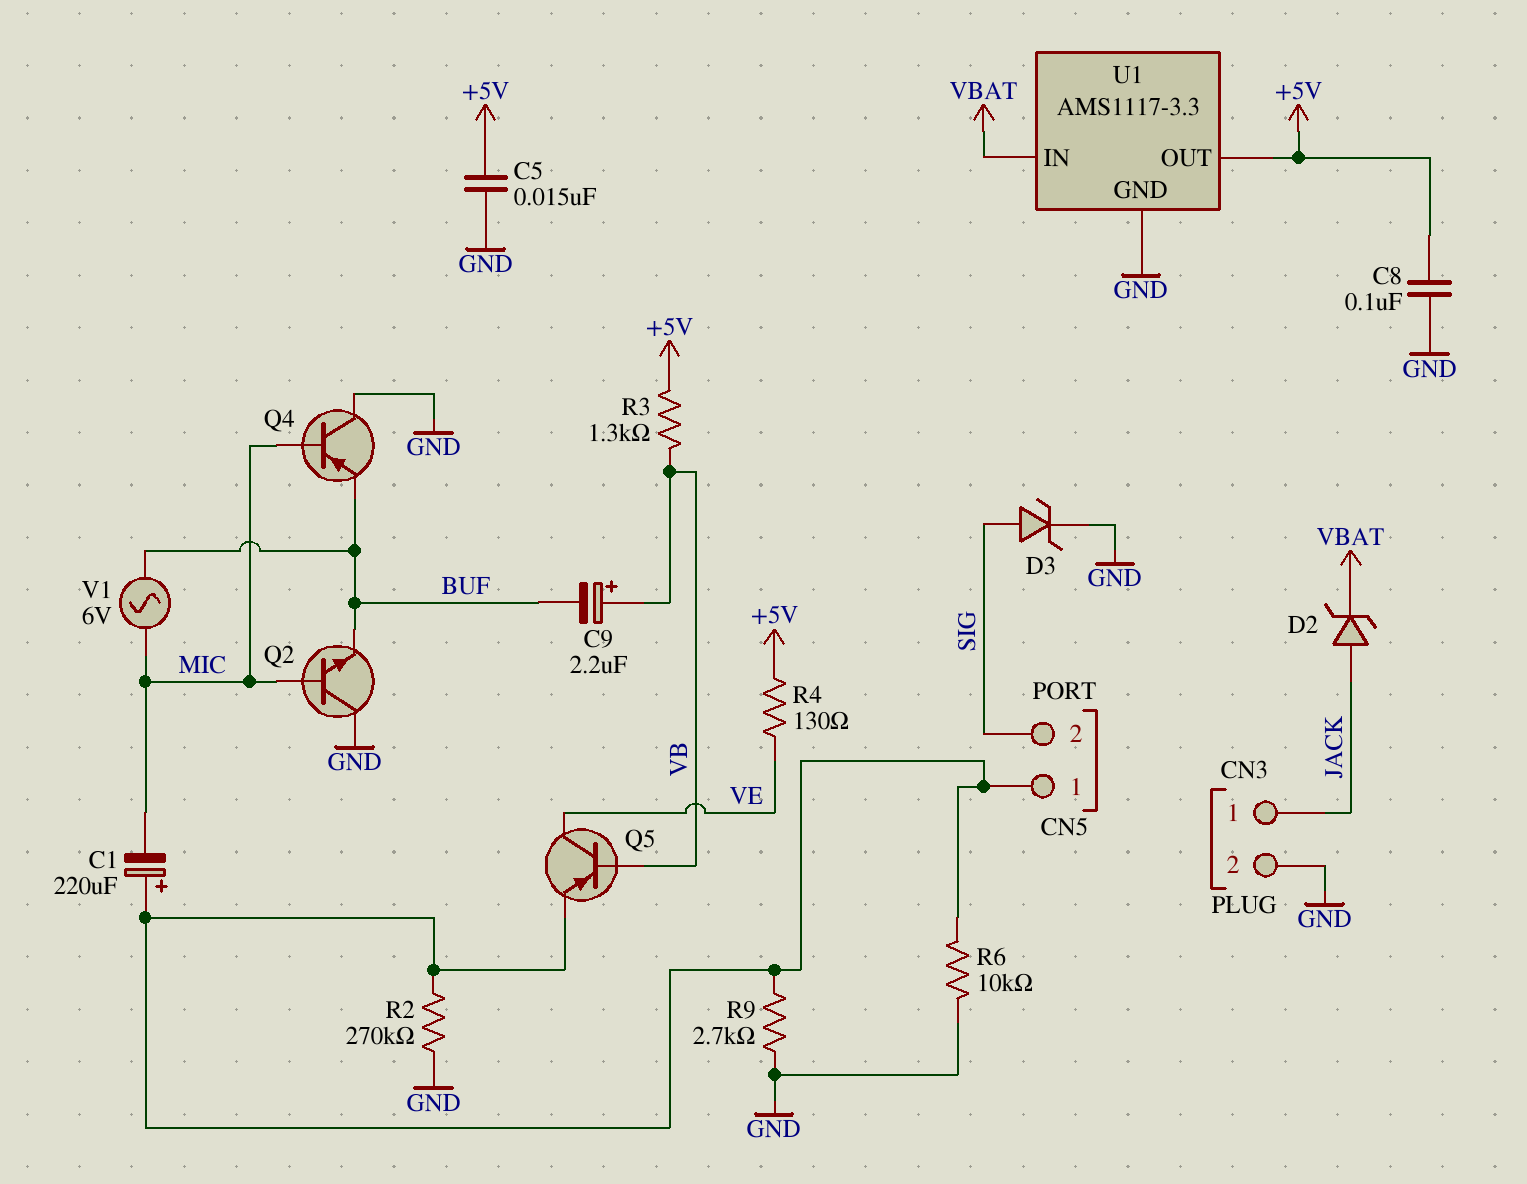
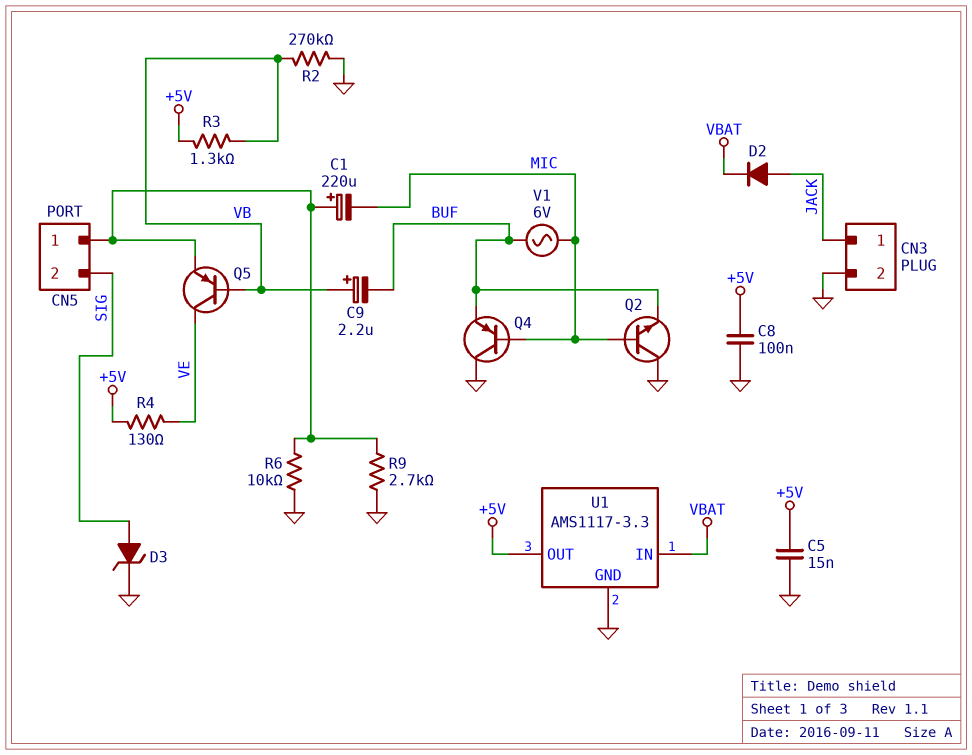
D2: zener (A JACK, K VBAT) -> diode (A JACK, K VBAT)
R2: 270k (CN5/1, GND) -> 270k (GND, VB)

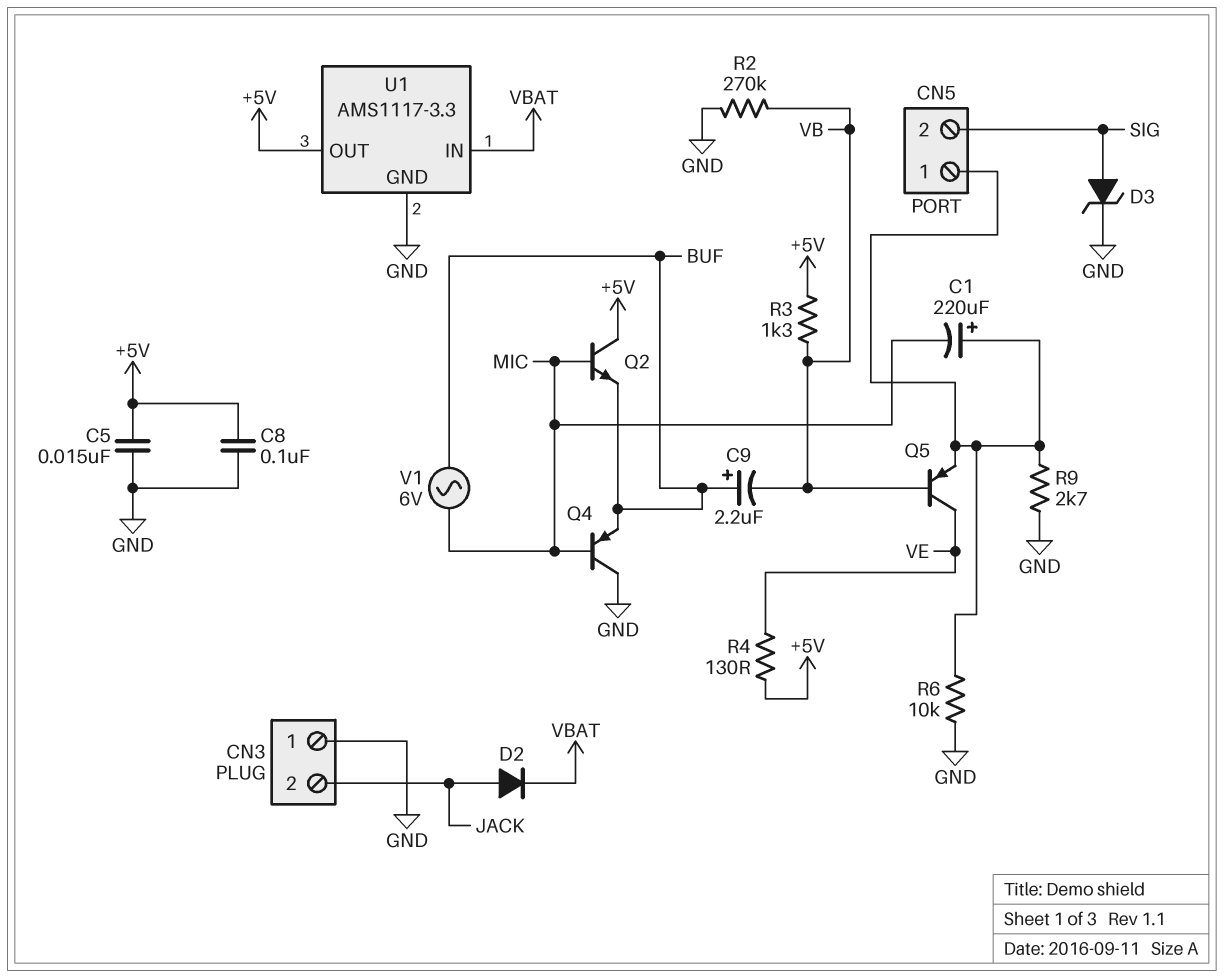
C9: 2.2uF (plus VB, minus BUF) -> 2.2uF (plus BUF, minus VB)
CN3 pin 1: JACK -> GND
CN3 pin 2: GND -> JACK
Q2: NPN (B MIC, C GND, E BUF) -> NPN (B MIC, C +5V, E BUF)

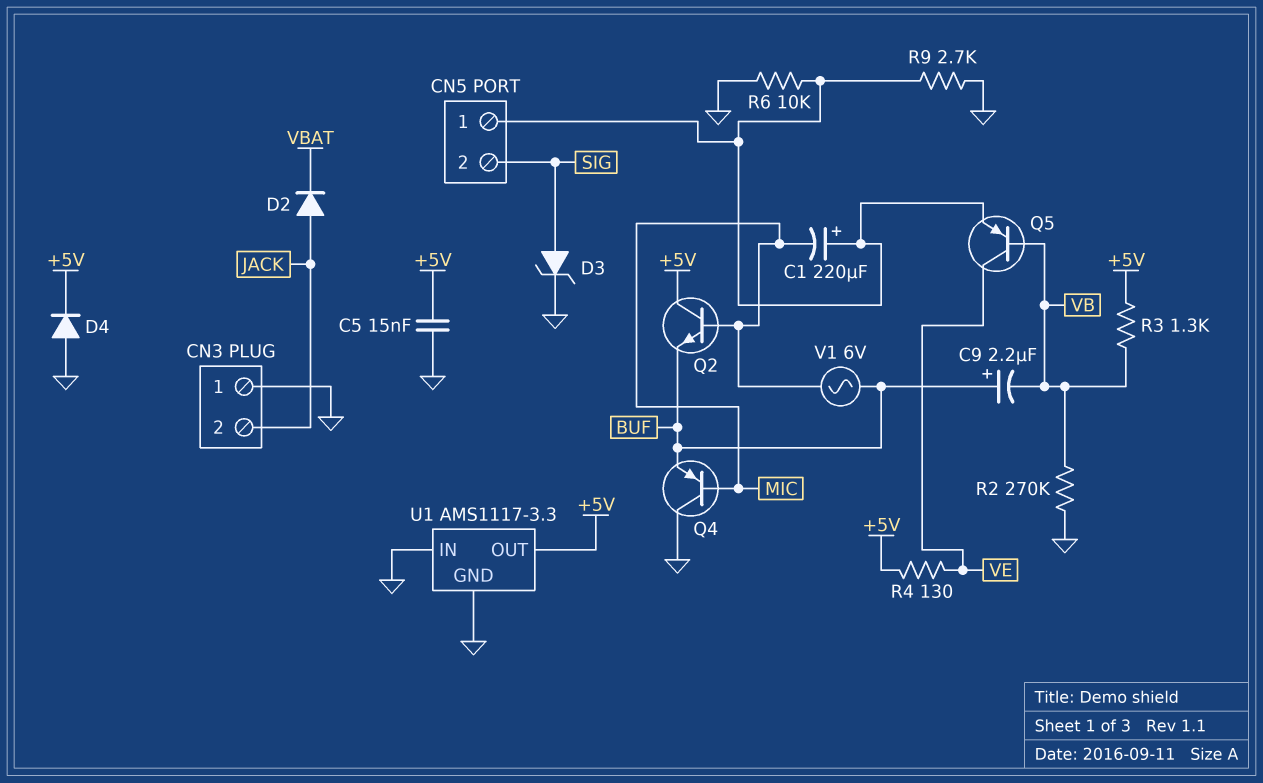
C8: 100nF (+5V, GND) -> none
D4: none -> diode (A GND, K +5V)
U1 pin IN: VBAT -> GND

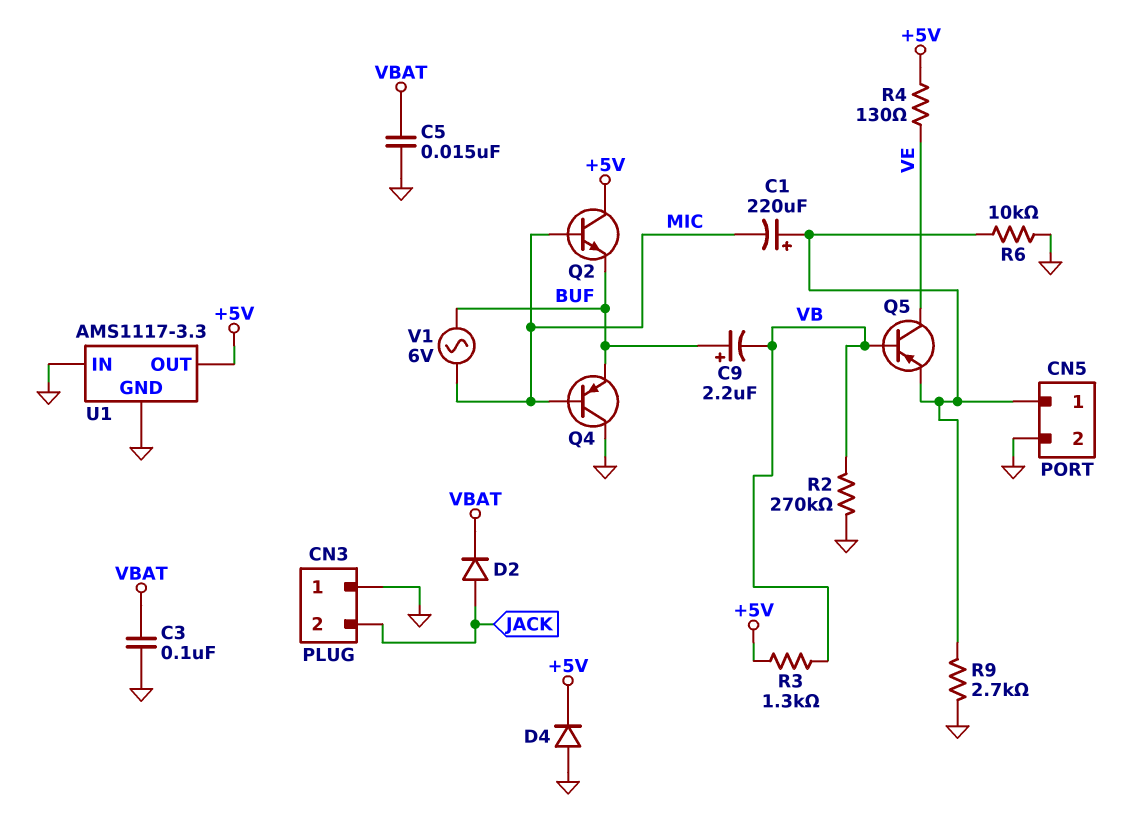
C3: none -> 100nF (GND, VBAT)
C5: 15nF (+5V, GND) -> 15nF (GND, VBAT)
CN5 pin 2: SIG -> GND
D3: zener (A SIG, K GND) -> none

